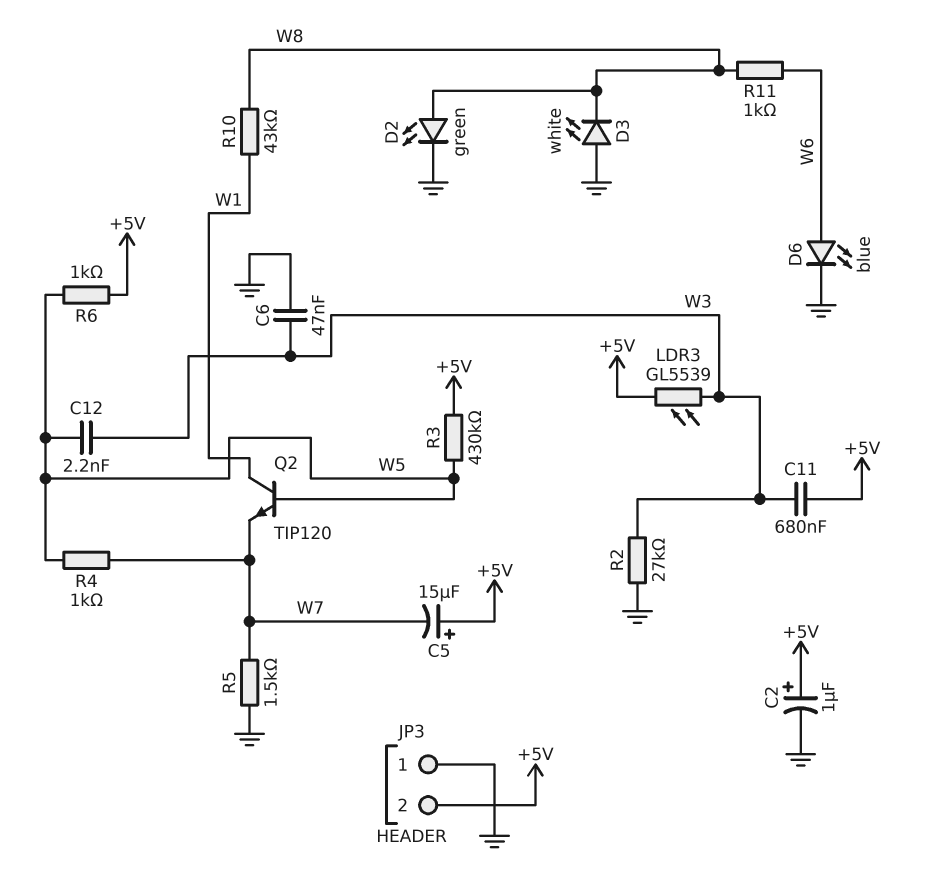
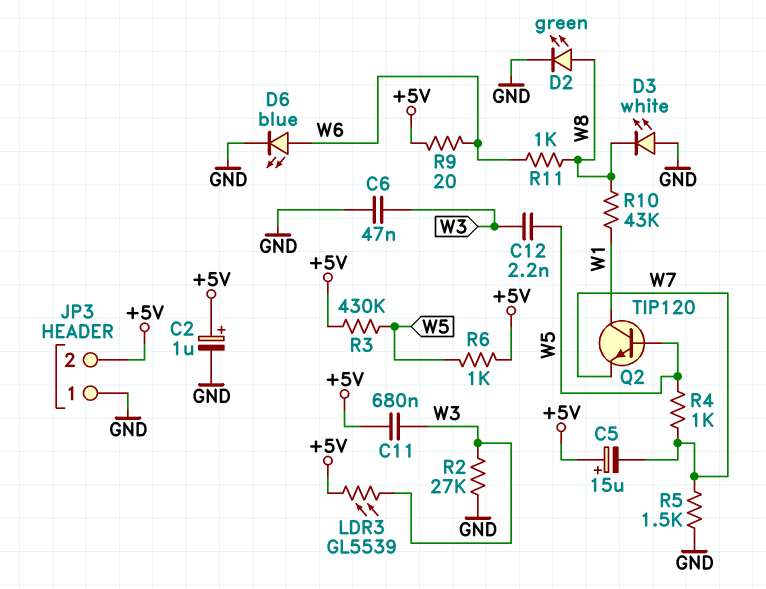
R9: none -> 20 (+5V, W6)

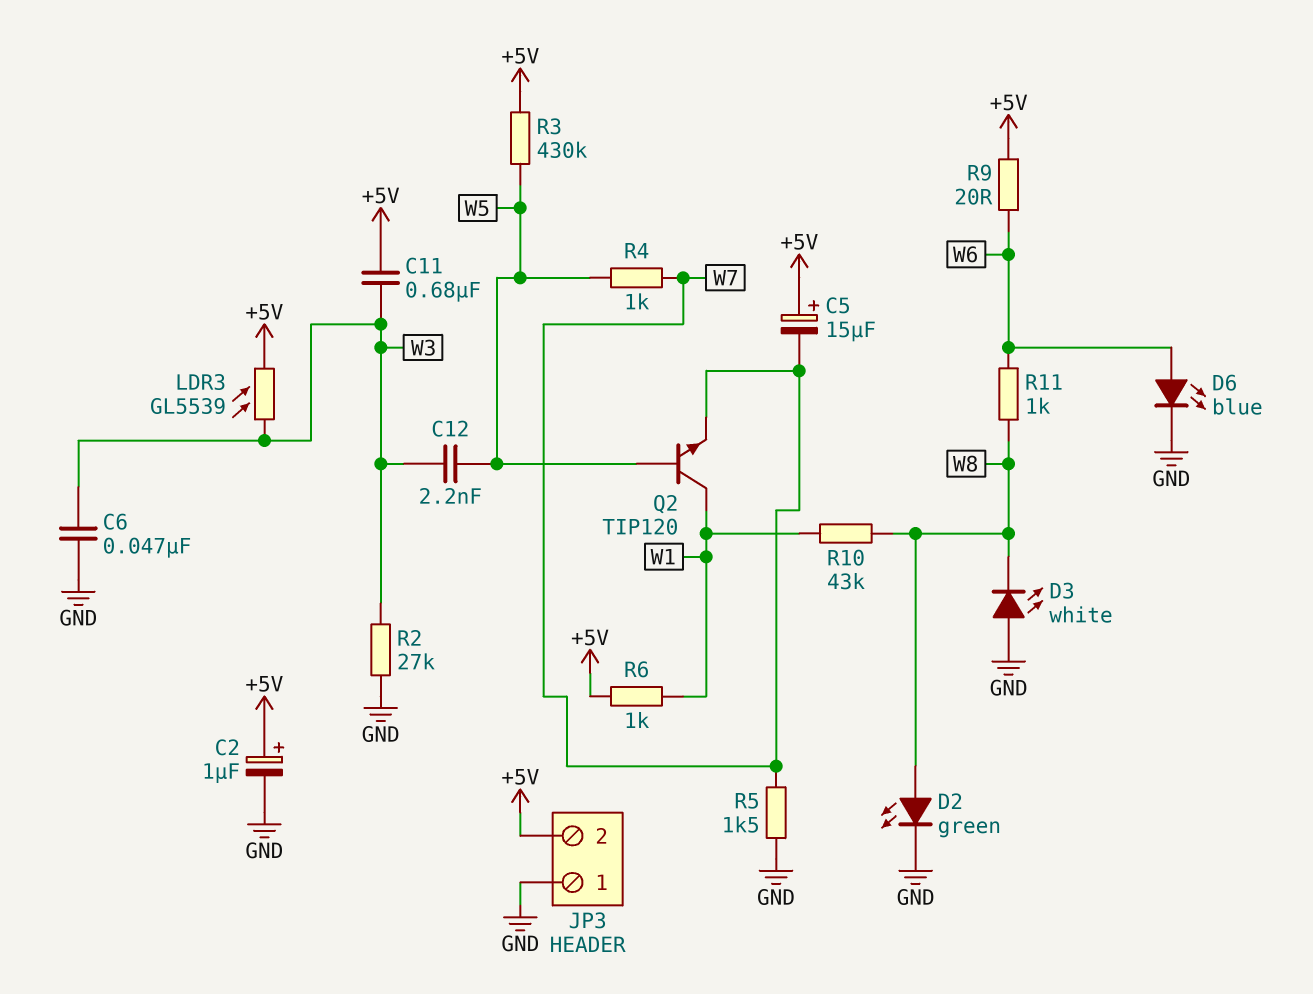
R6: 1k (+5V, W5) -> 1k (+5V, W1)

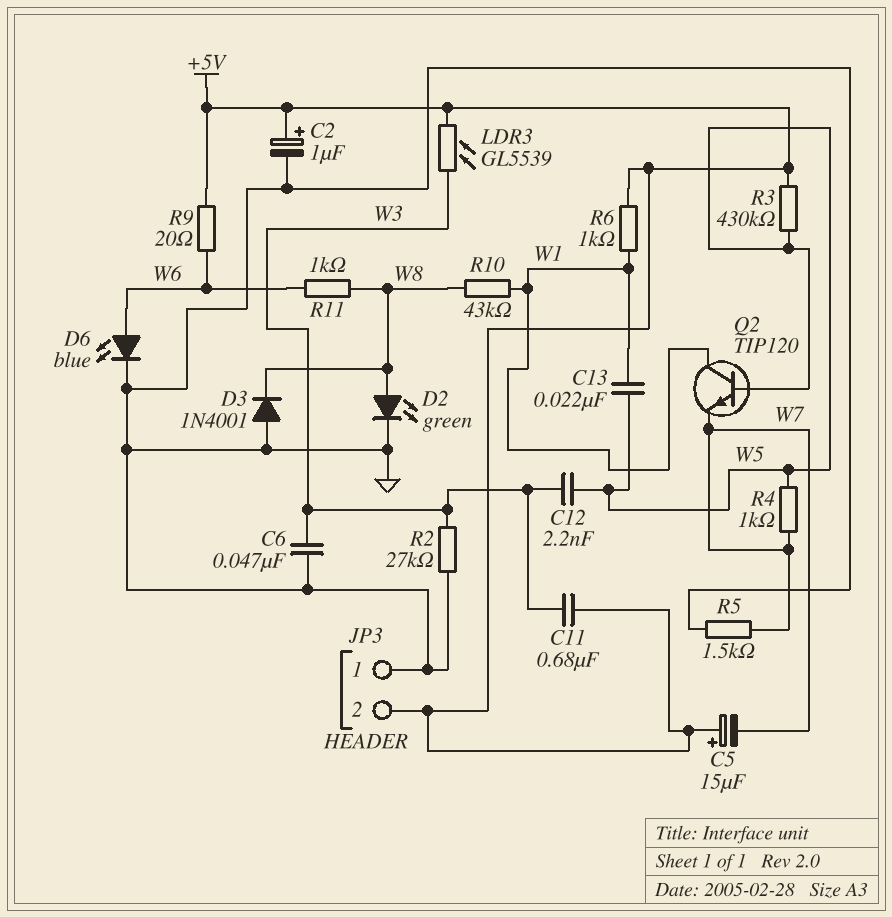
C13: none -> 22nF (W1, W5)
D3: LED white (A GND, K W8) -> diode 1N4001 (A GND, K W8)

